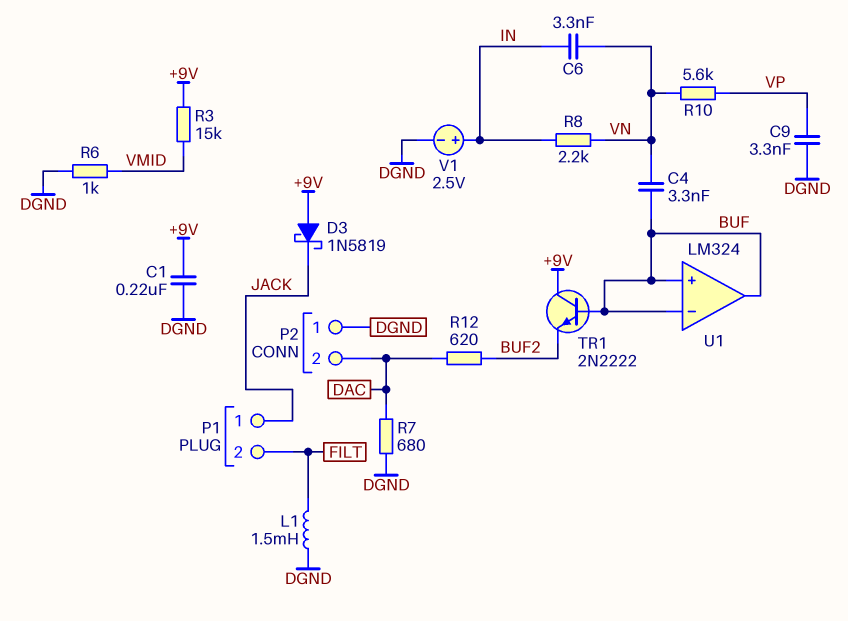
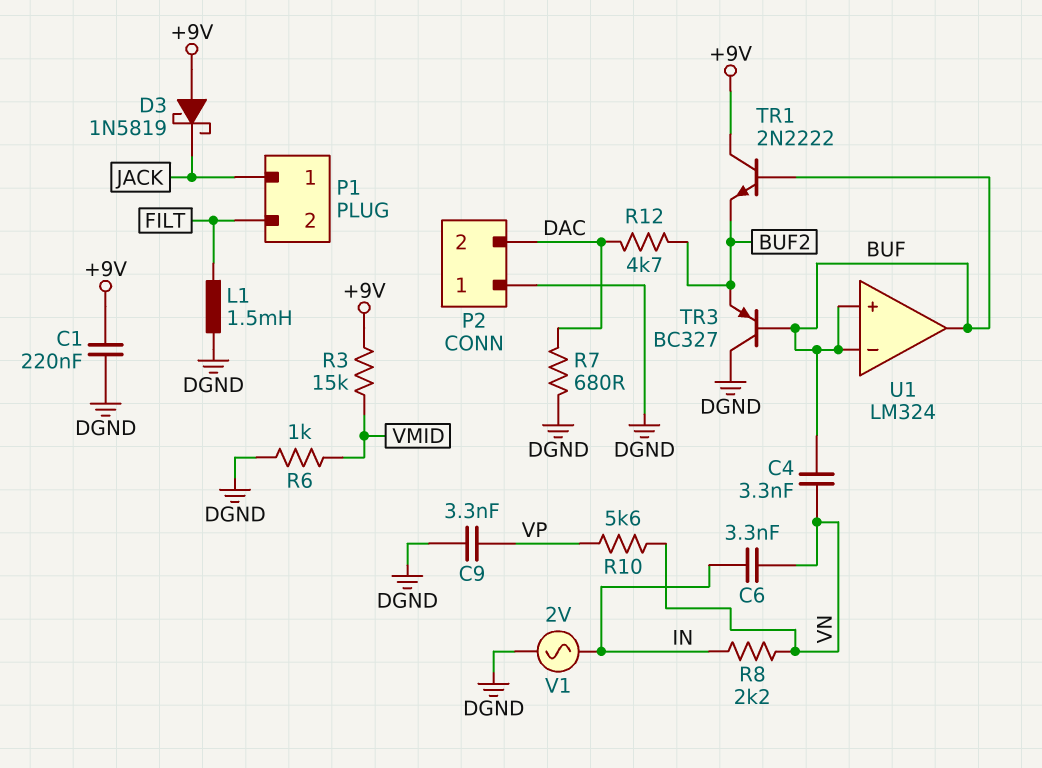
R12: 620 (BUF2, DAC) -> 4.7k (BUF2, DAC)
TR3: none -> PNP BC327 (B BUF, C DGND, E BUF2)
V1: 2.5V (plus IN, minus DGND) -> AC 2V (DGND, IN)

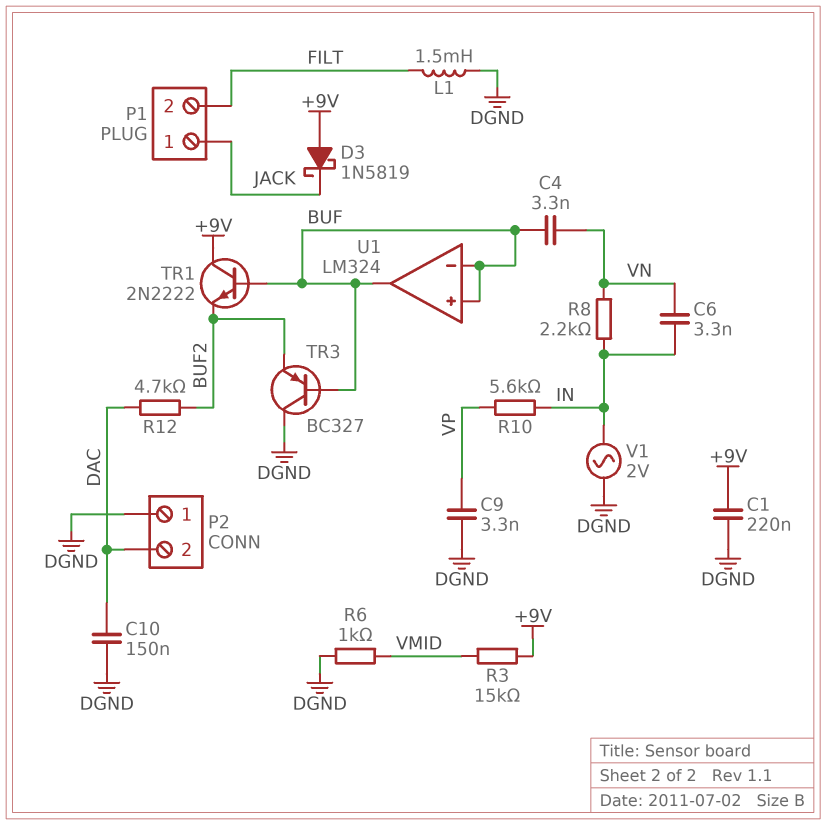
C10: none -> 150nF (DAC, DGND)
R7: 680 (DAC, DGND) -> none
R10: 5.6k (VN, VP) -> 5.6k (IN, VP)

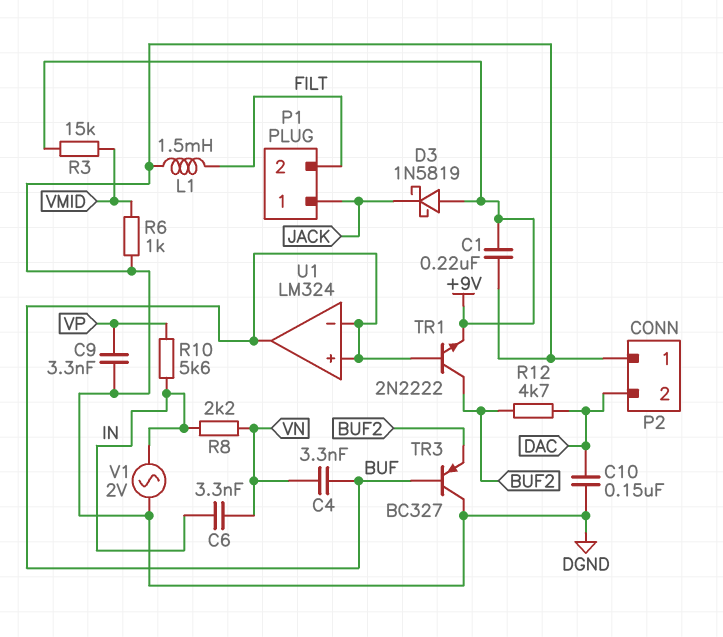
TR1: NPN 2N2222 (B BUF, C +9V, E BUF2) -> NPN 2N2222 (B BUF, C BUF2, E +9V)

